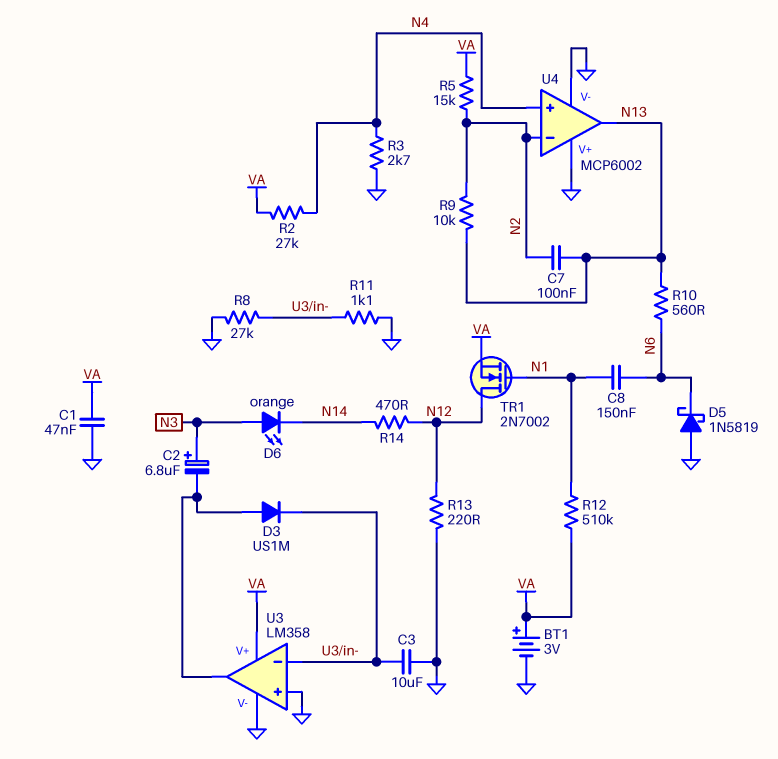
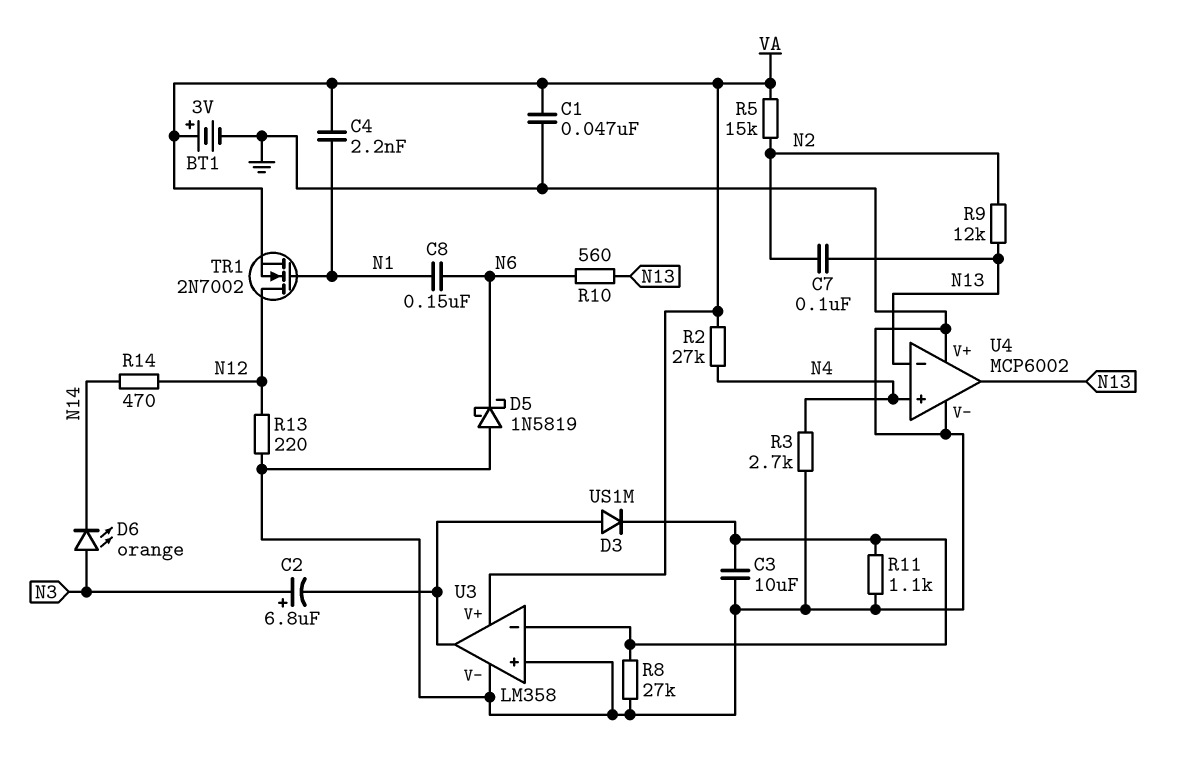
C4: none -> 2.2nF (N1, VA)
R9: 10k (N2, N13) -> 12k (N2, N13)
R12: 510k (N1, VA) -> none
U4 pin in-: N2 -> N13

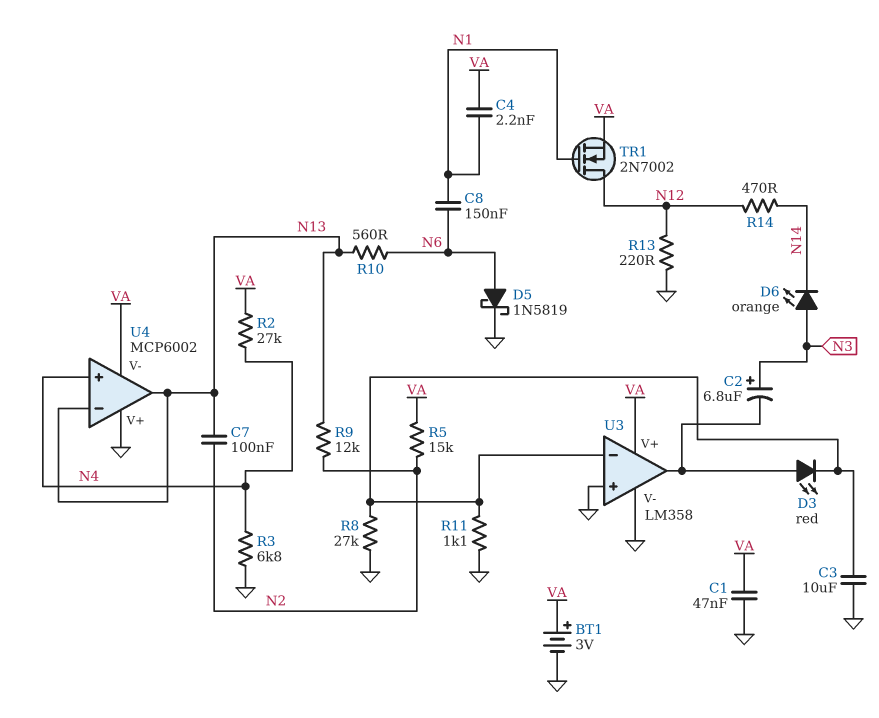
D3: diode US1M (A U3/out, K U3/in-) -> LED red (A U3/out, K U3/in-)
D5: schottky 1N5819 (A GND, K N6) -> schottky 1N5819 (A N6, K GND)
R3: 2.7k (GND, N4) -> 6.8k (GND, N4)
U4 pin V-: GND -> VA

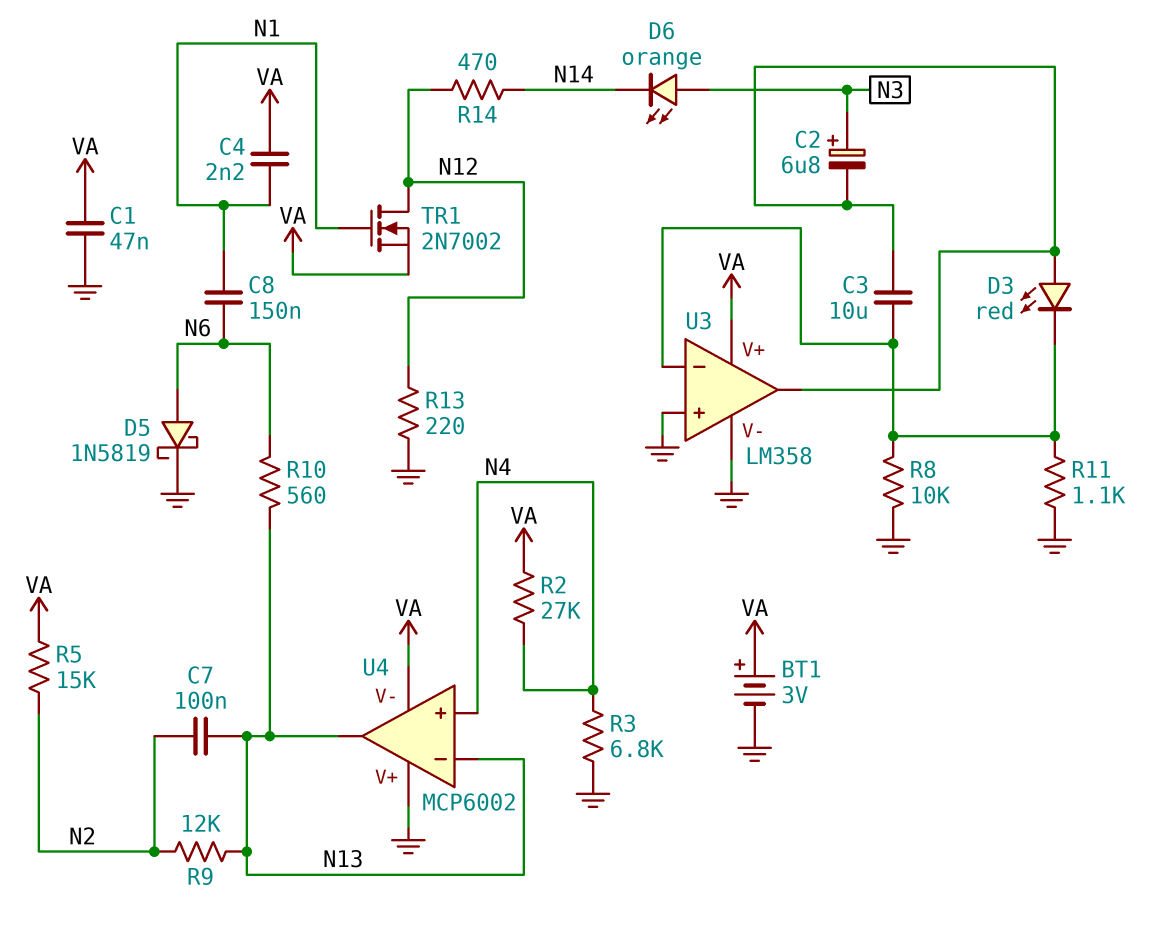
C3: 10uF (GND, U3/in-) -> 10uF (U3/in-, U3/out)
R8: 27k (GND, U3/in-) -> 10k (GND, U3/in-)

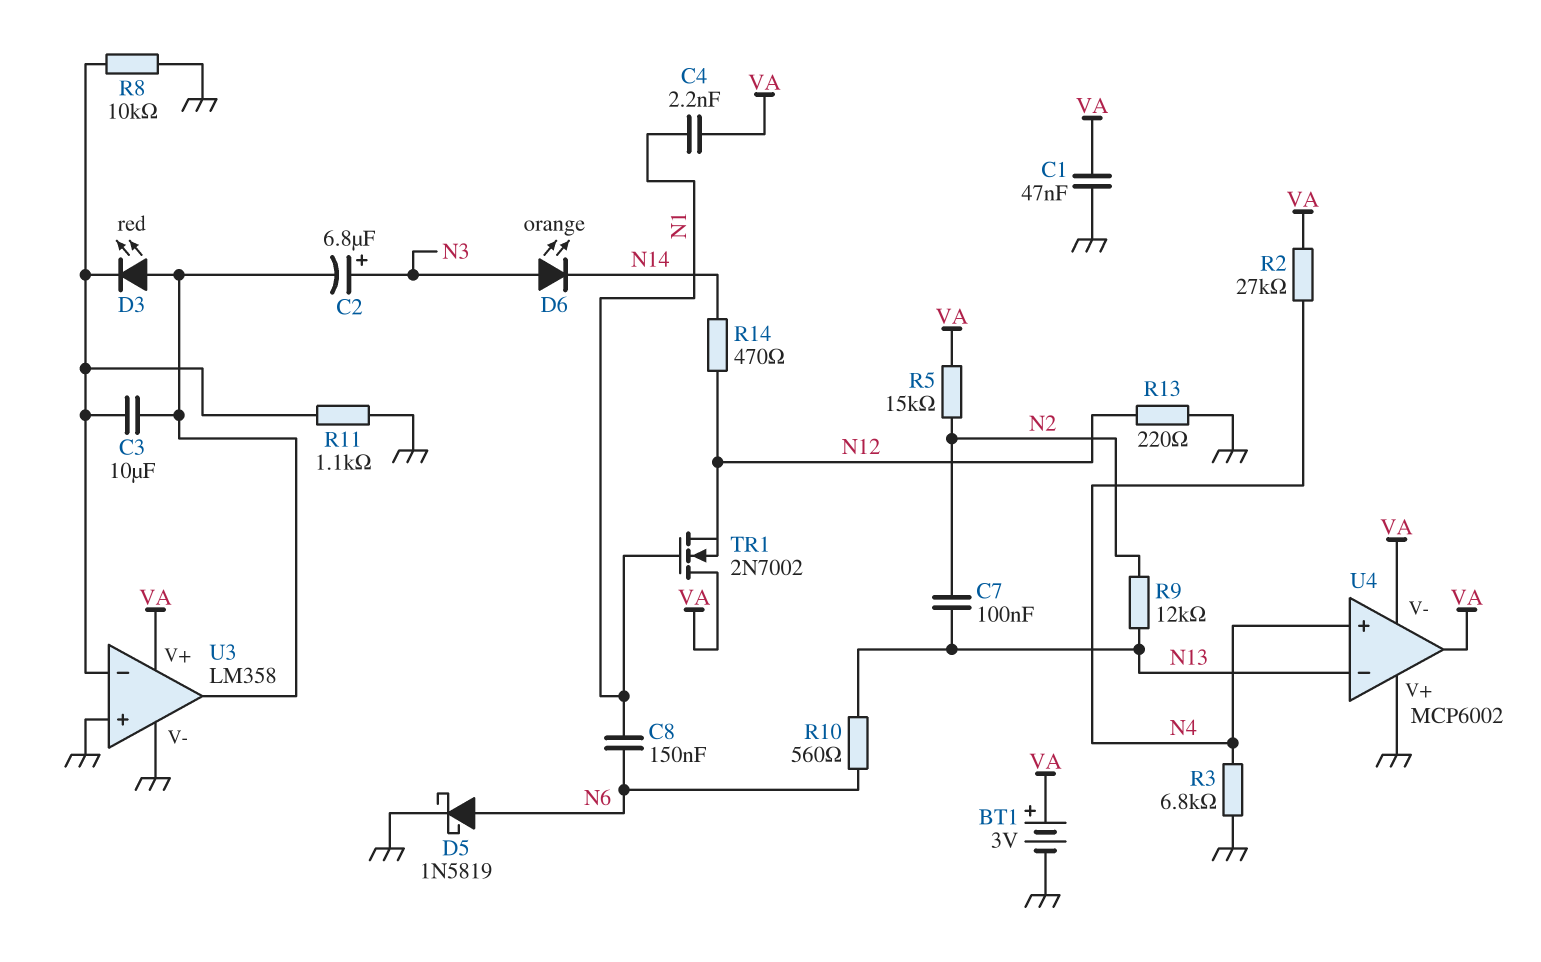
TR1: NMOS 2N7002 (G N1, D N12, S VA) -> NMOS 2N7002 (G N1, D VA, S N12)
U4 pin out: N13 -> VA

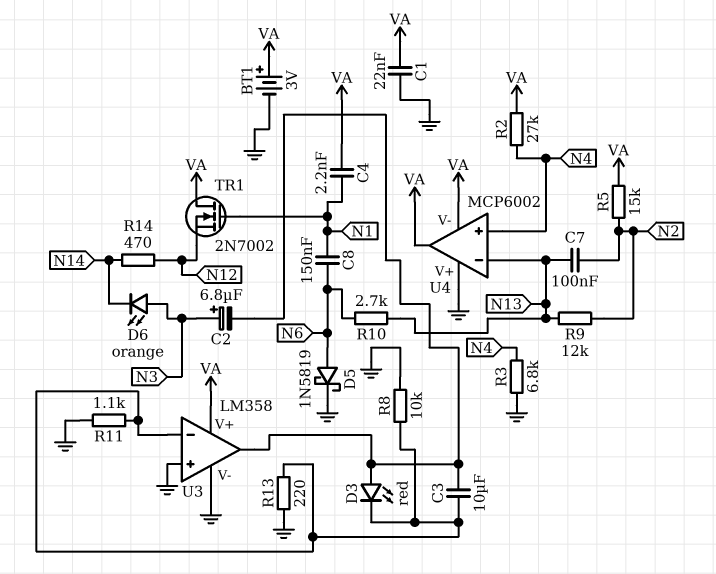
C1: 47nF (GND, VA) -> 22nF (GND, VA)
R10: 560 (N6, N13) -> 2.7k (N6, N13)
R13: 220 (GND, N12) -> 220 (GND, U3/in-)

